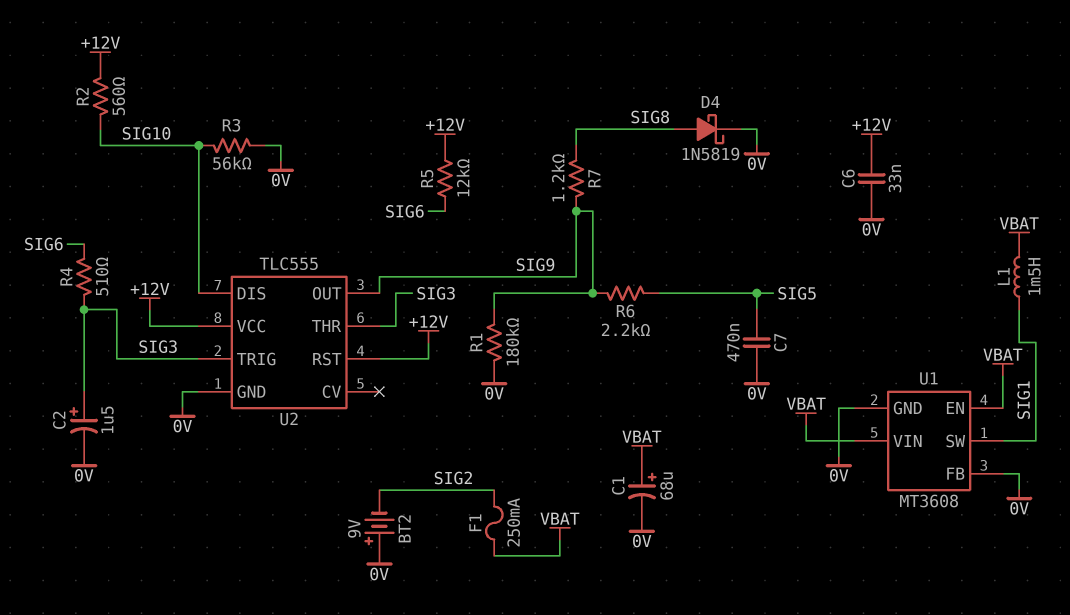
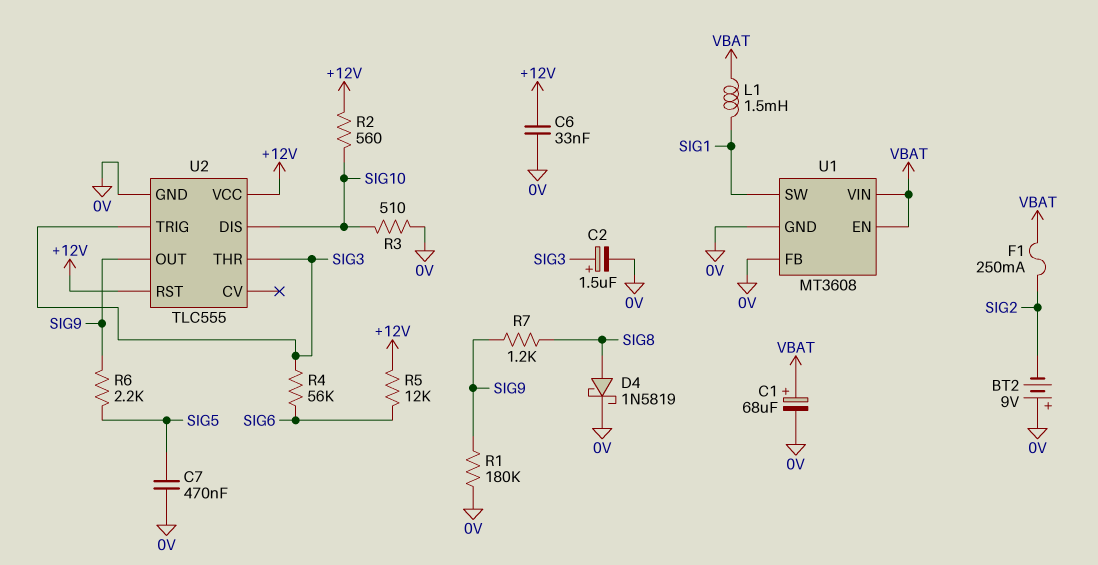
R3: 56k (0V, SIG10) -> 510 (0V, SIG10)
R4: 510 (SIG3, SIG6) -> 56k (SIG3, SIG6)

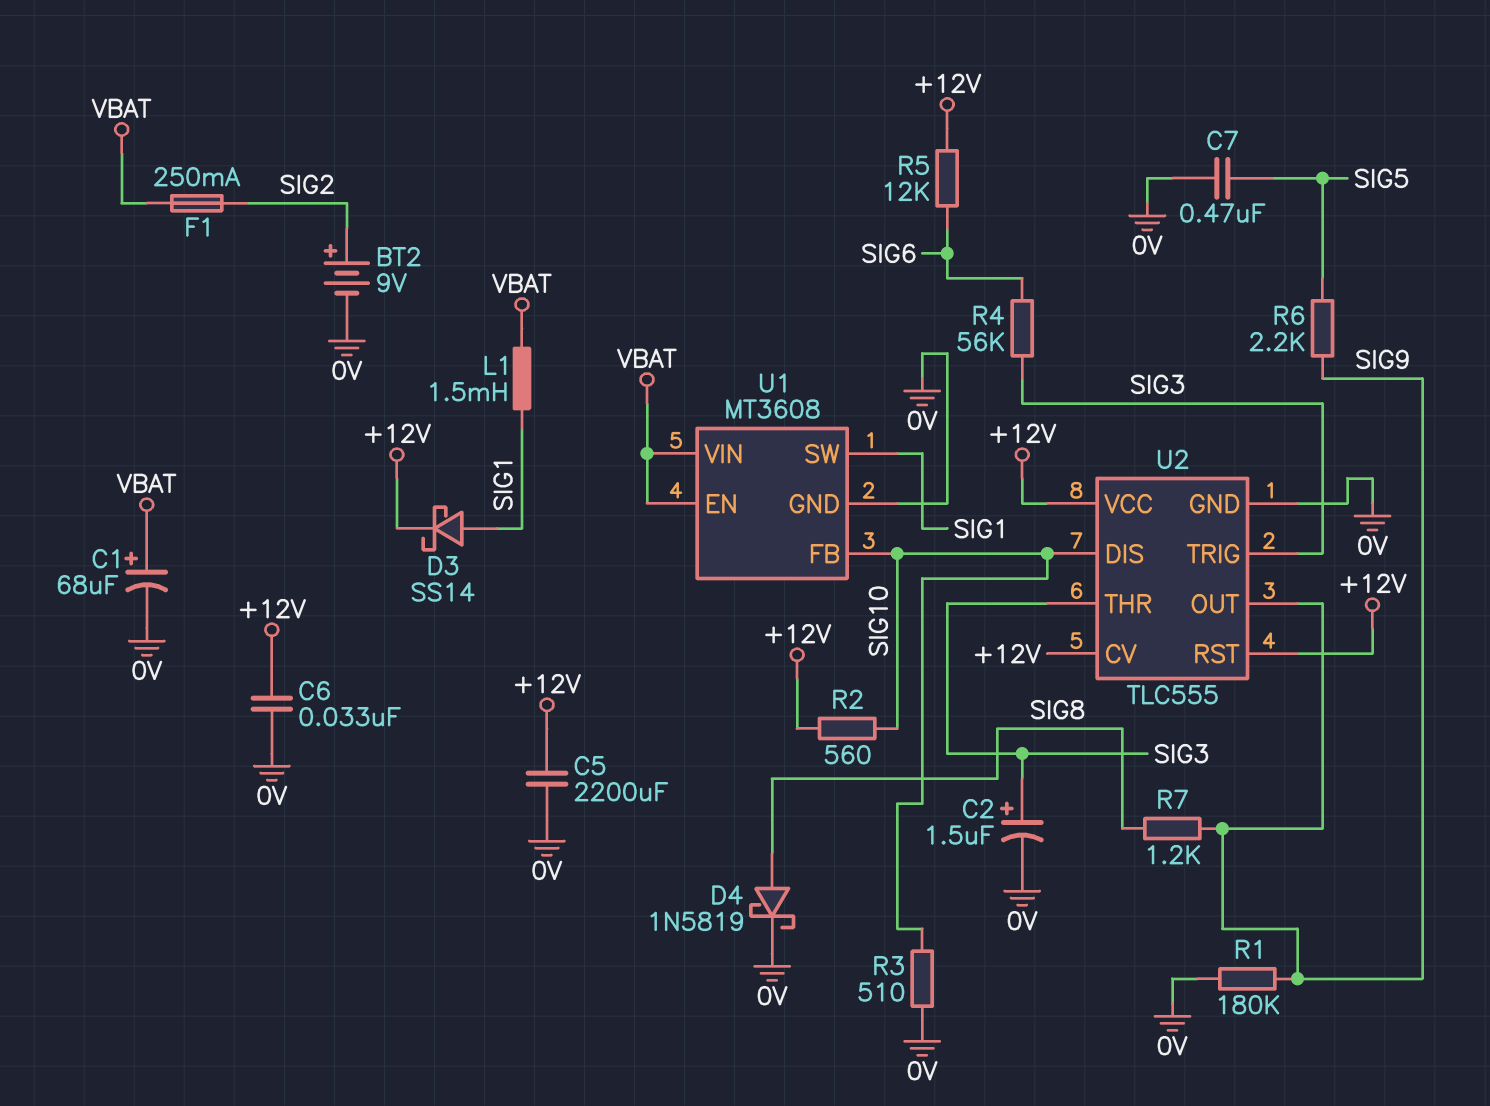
BT2: 9V (plus 0V, minus SIG2) -> 9V (plus SIG2, minus 0V)
C5: none -> 2200uF (+12V, 0V)
D3: none -> schottky SS14 (A SIG1, K +12V)
U1 pin FB: 0V -> SIG10
U2 pin CV: none -> +12V

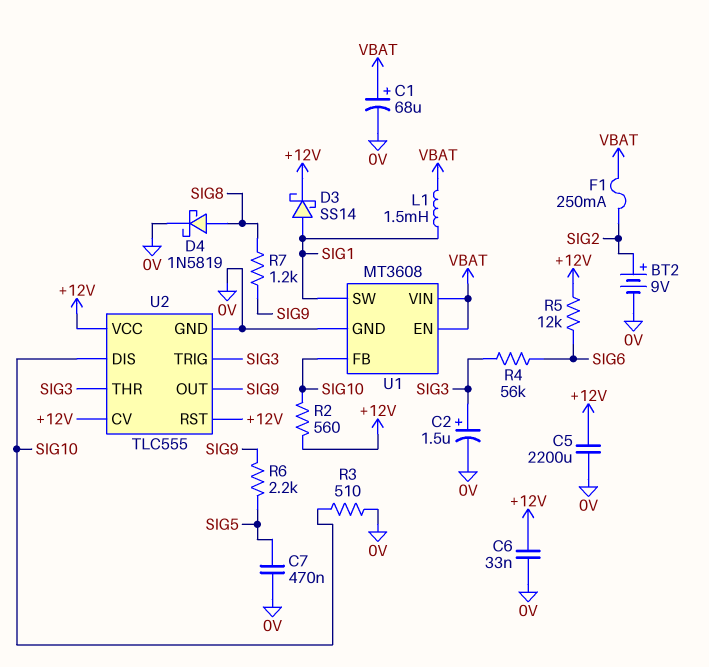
R1: 180k (0V, SIG9) -> none

